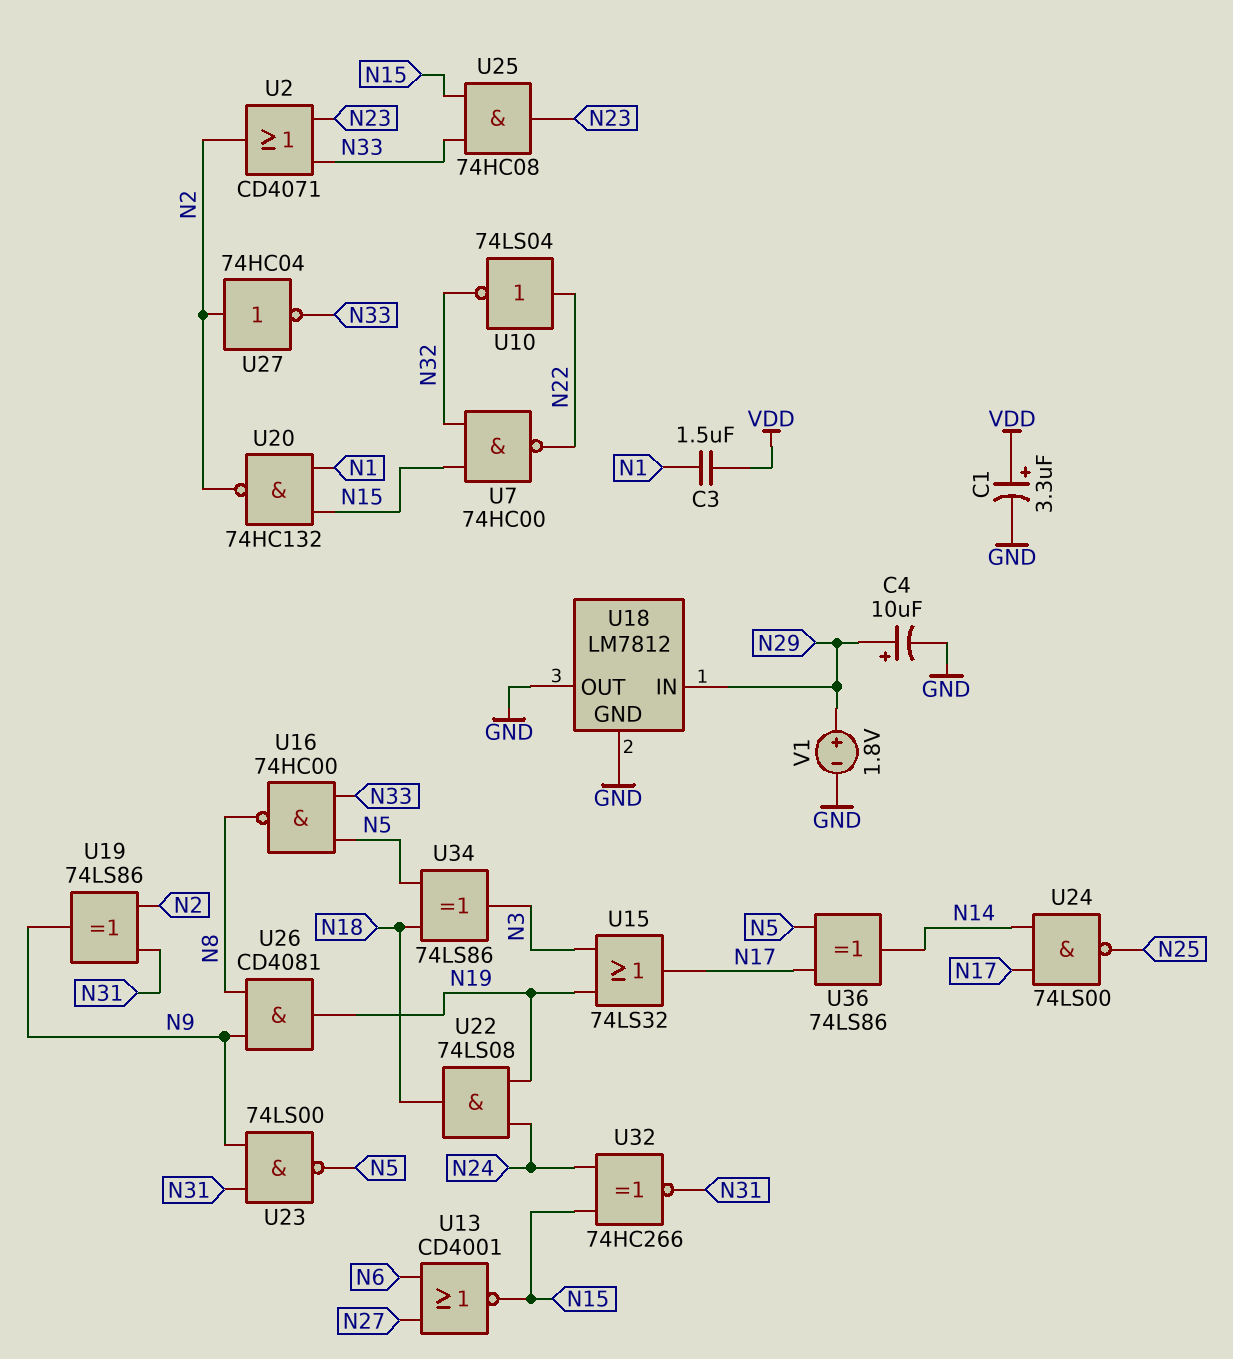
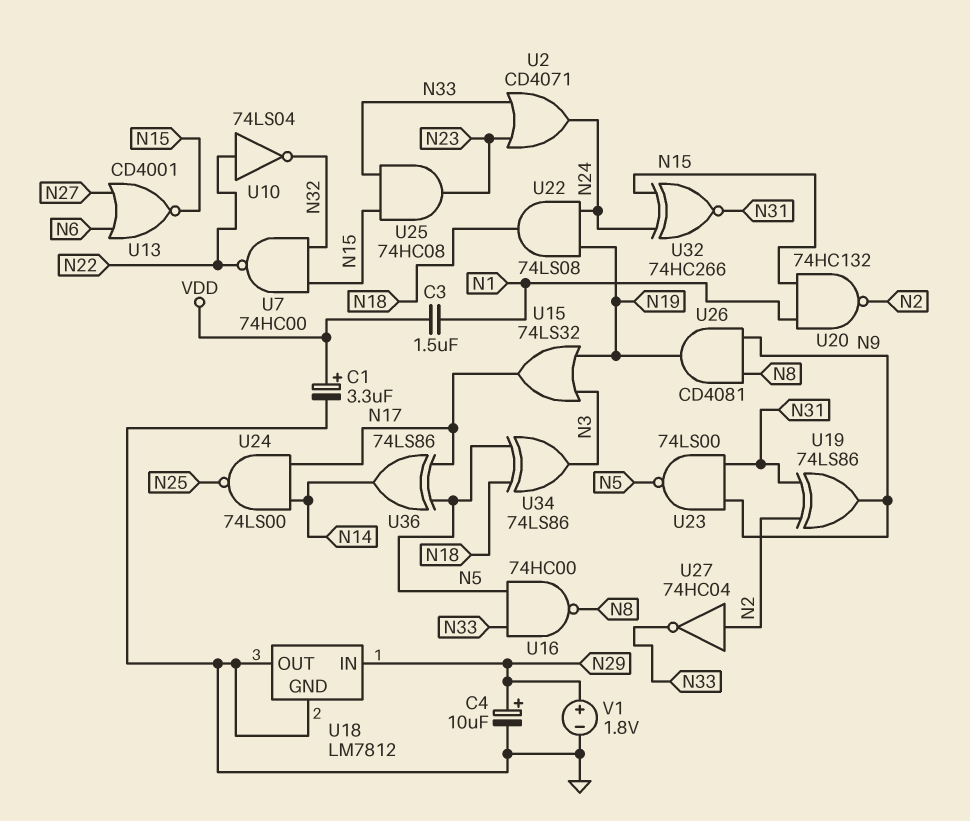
U2: OR CD4071 (in N23, in N33, out N2) -> OR CD4071 (in N23, in N33, out N24)

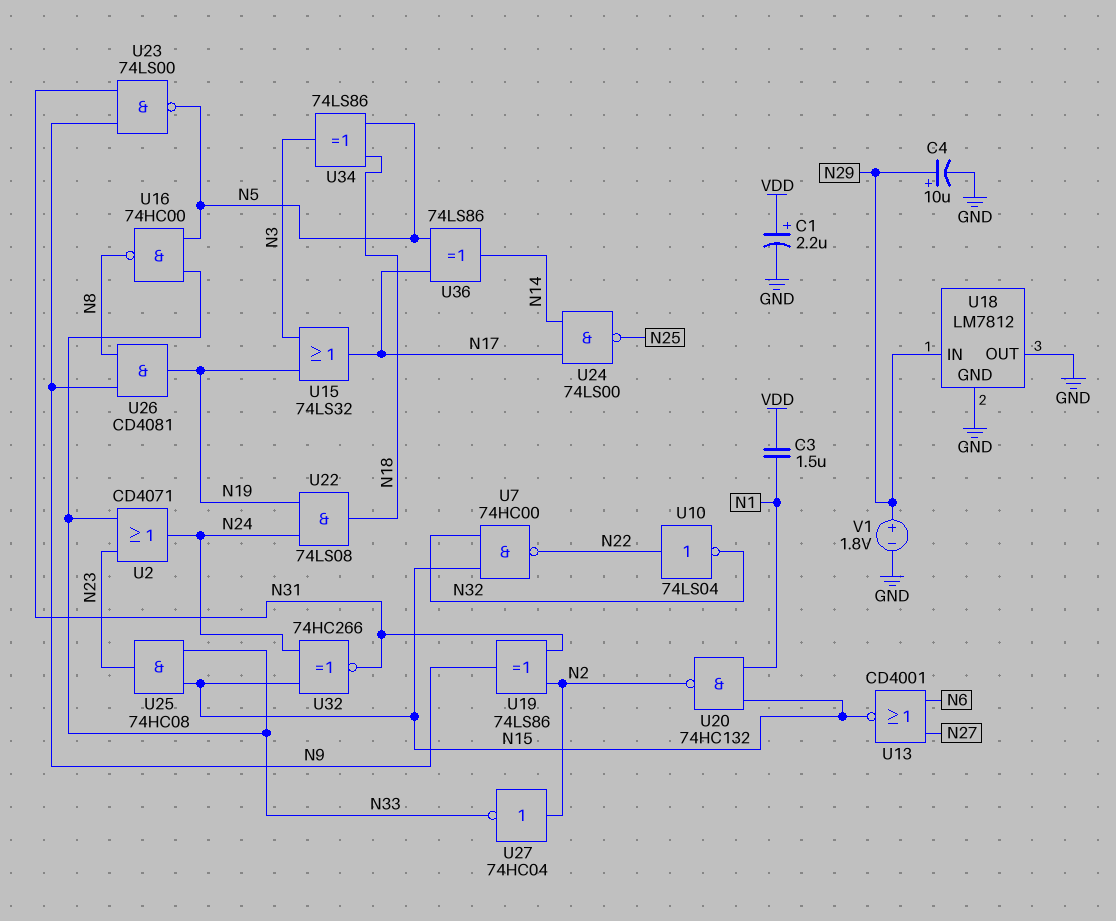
C1: 3.3uF (plus VDD, minus GND) -> 2.2uF (plus VDD, minus GND)

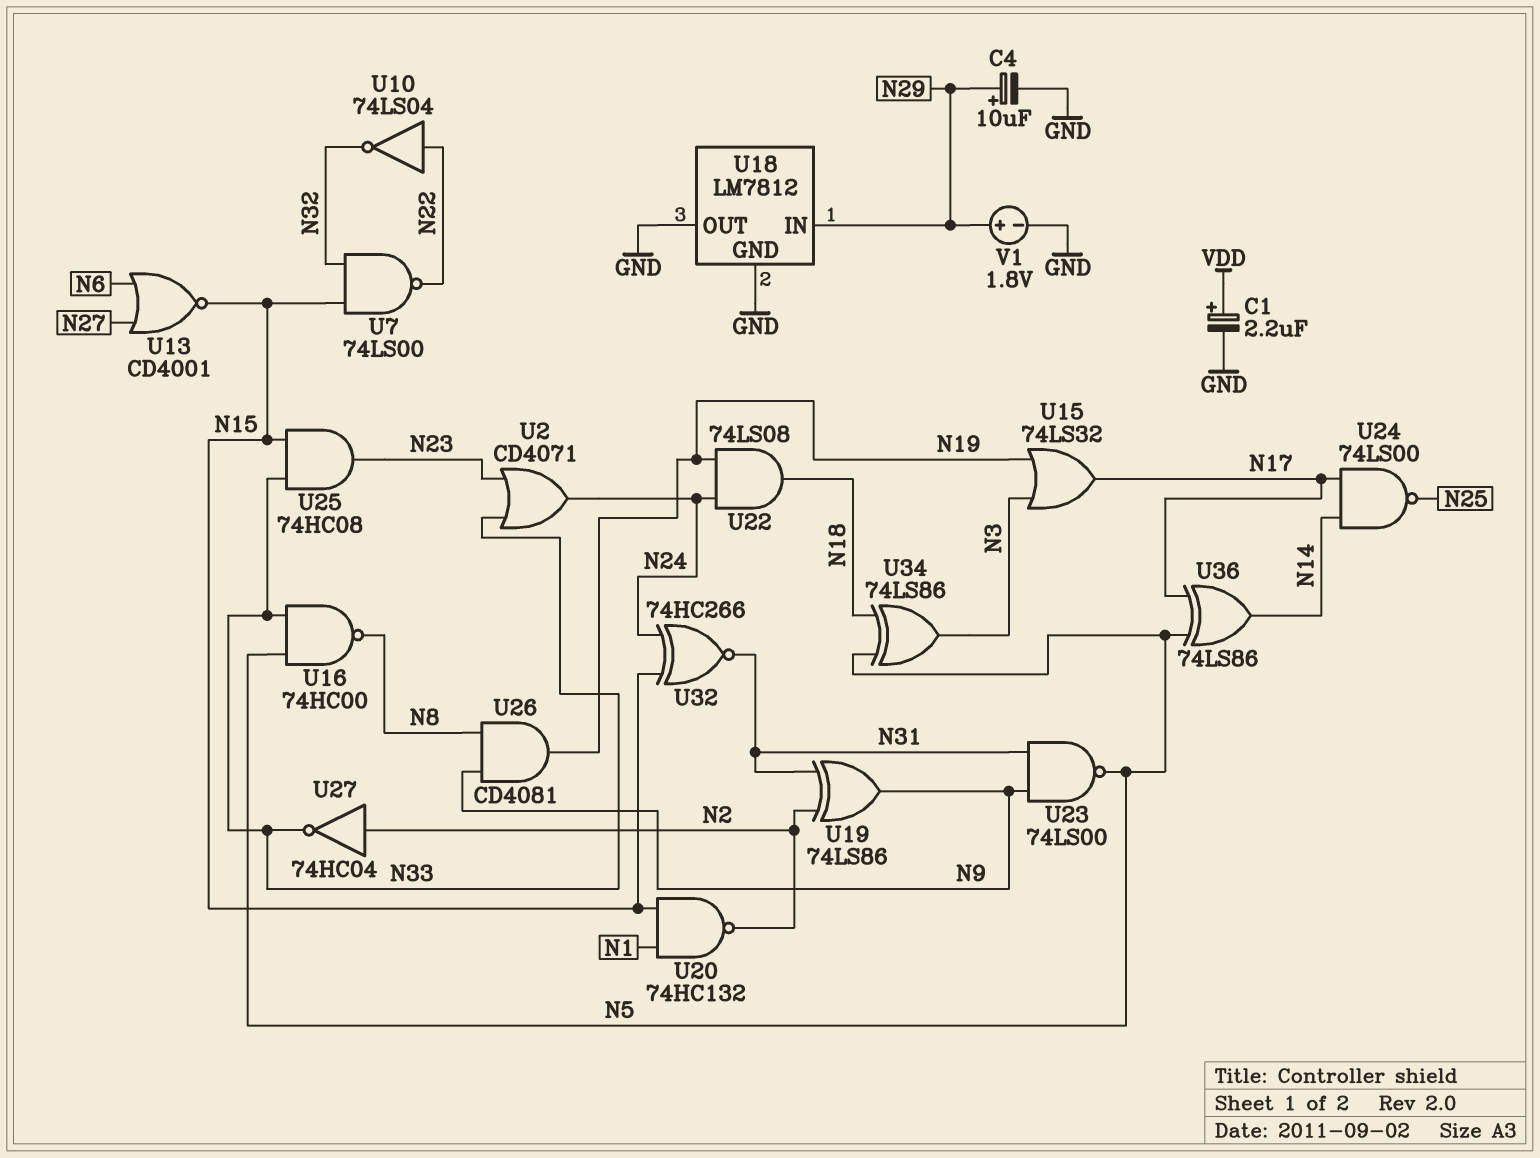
C3: 1.5uF (N1, VDD) -> none
U7: NAND 74HC00 (in N15, in N32, out N22) -> NAND 74LS00 (in N15, in N32, out N22)

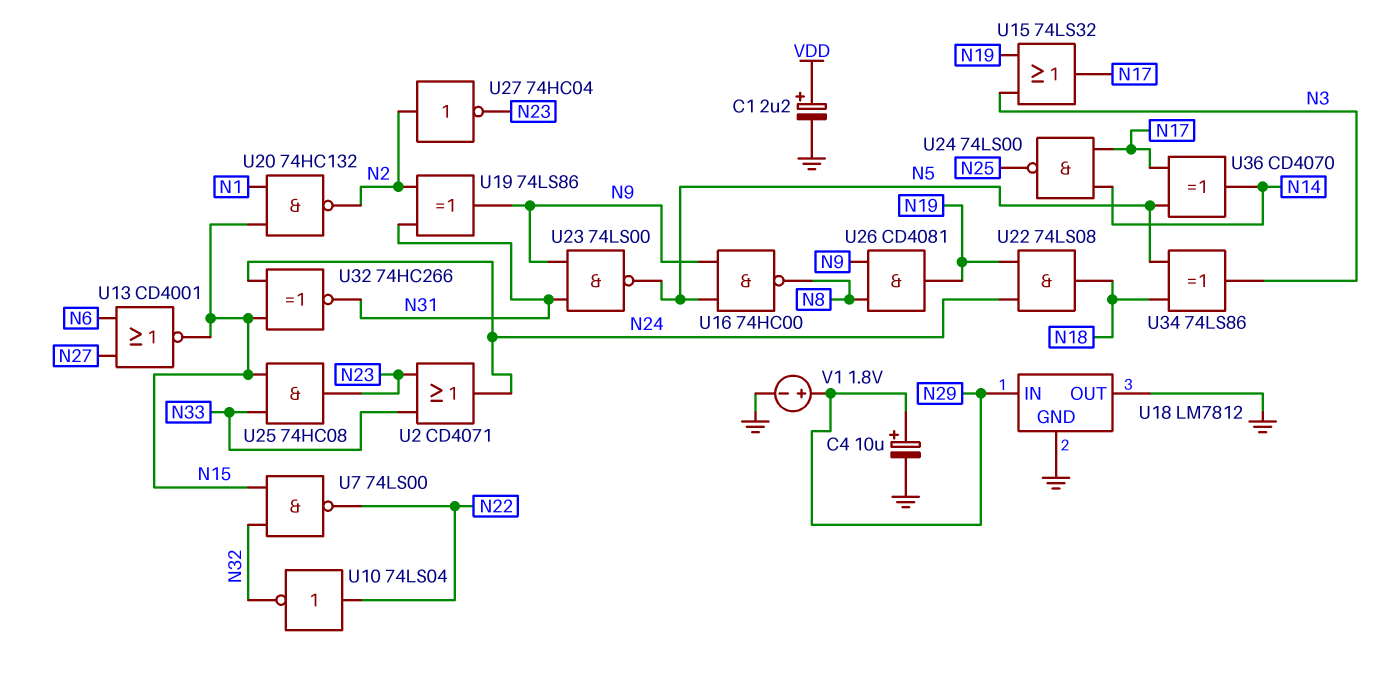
U16: NAND 74HC00 (in N5, in N33, out N8) -> NAND 74HC00 (in N5, in N9, out N8)
U27: NOT 74HC04 (in N2, out N33) -> NOT 74HC04 (in N2, out N23)
U36: XOR 74LS86 (in N5, in N17, out N14) -> XOR CD4070 (in N5, in N17, out N14)

